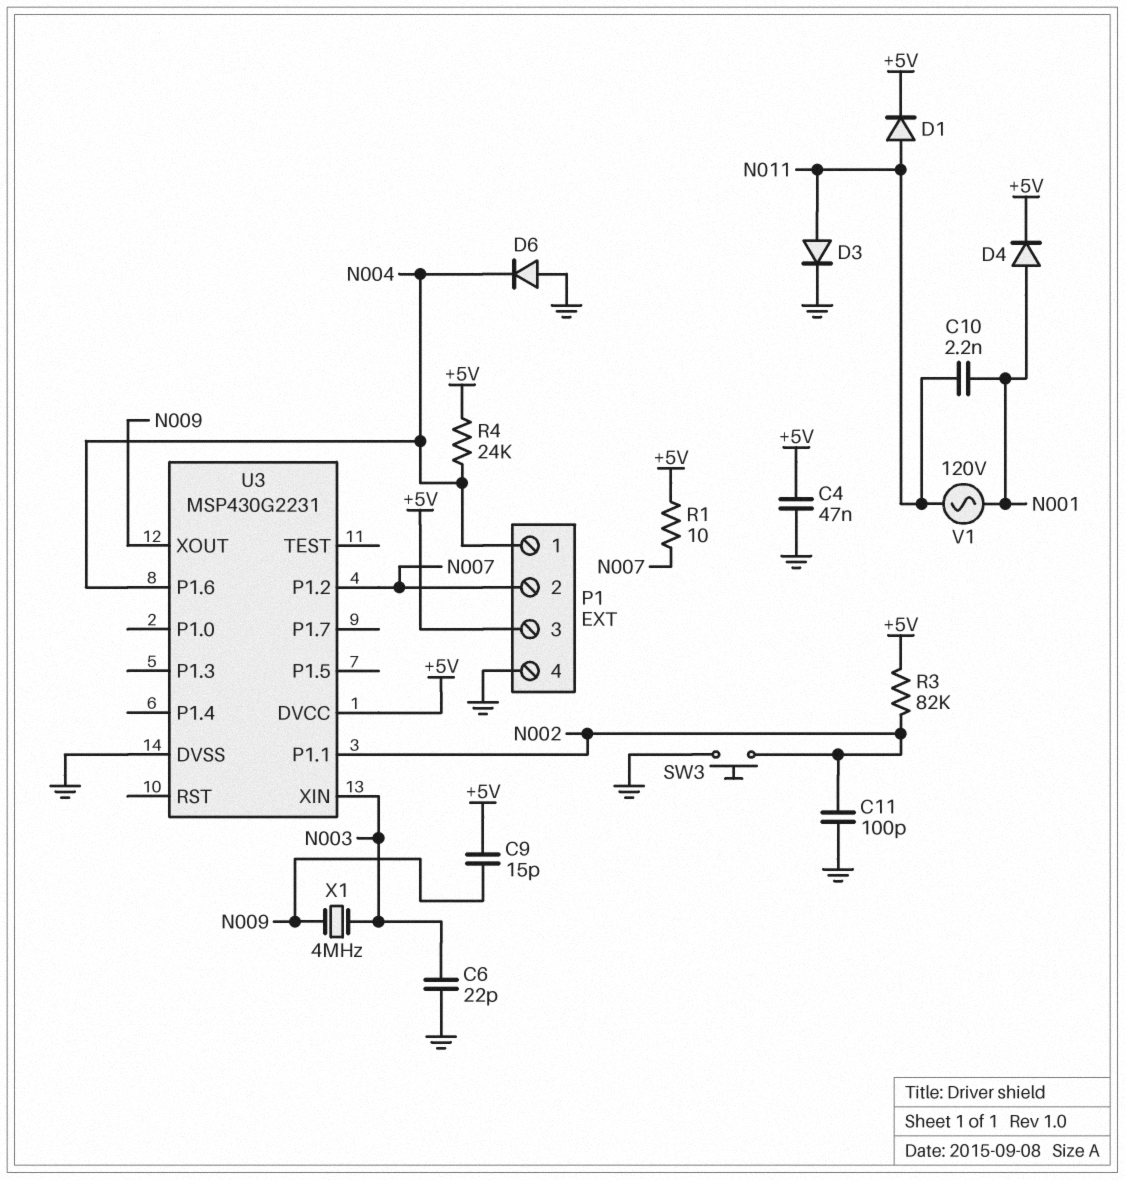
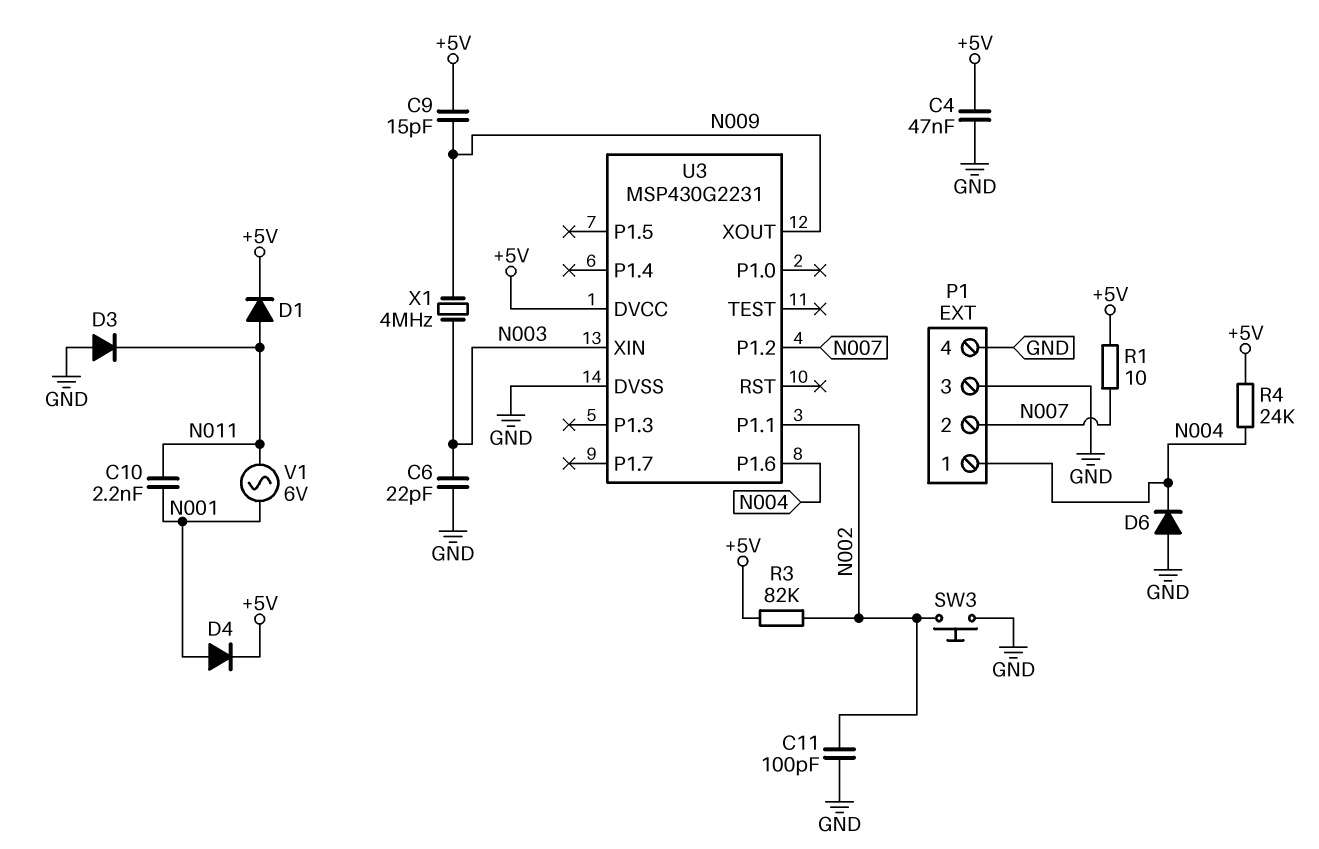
D3: diode (A N011, K GND) -> diode (A GND, K N011)
P1 pin 3: +5V -> GND
V1: AC 120V (N001, N011) -> AC 6V (N001, N011)

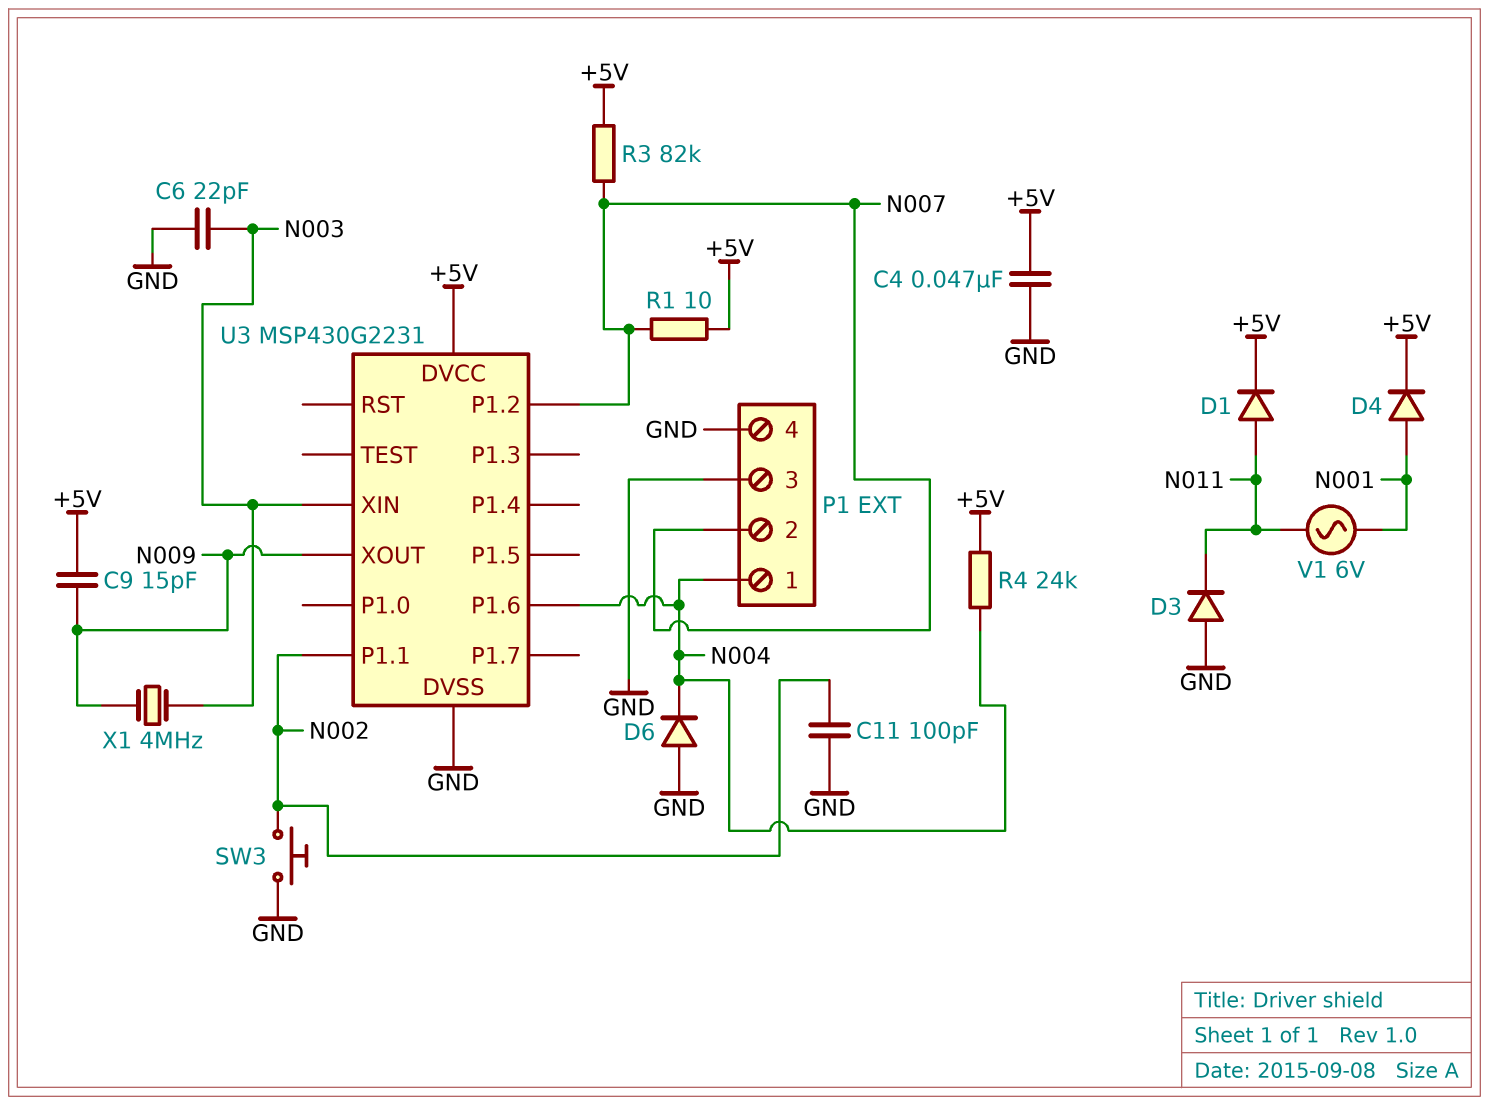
C10: 2.2nF (N001, N011) -> none
R3: 82k (+5V, N002) -> 82k (+5V, N007)

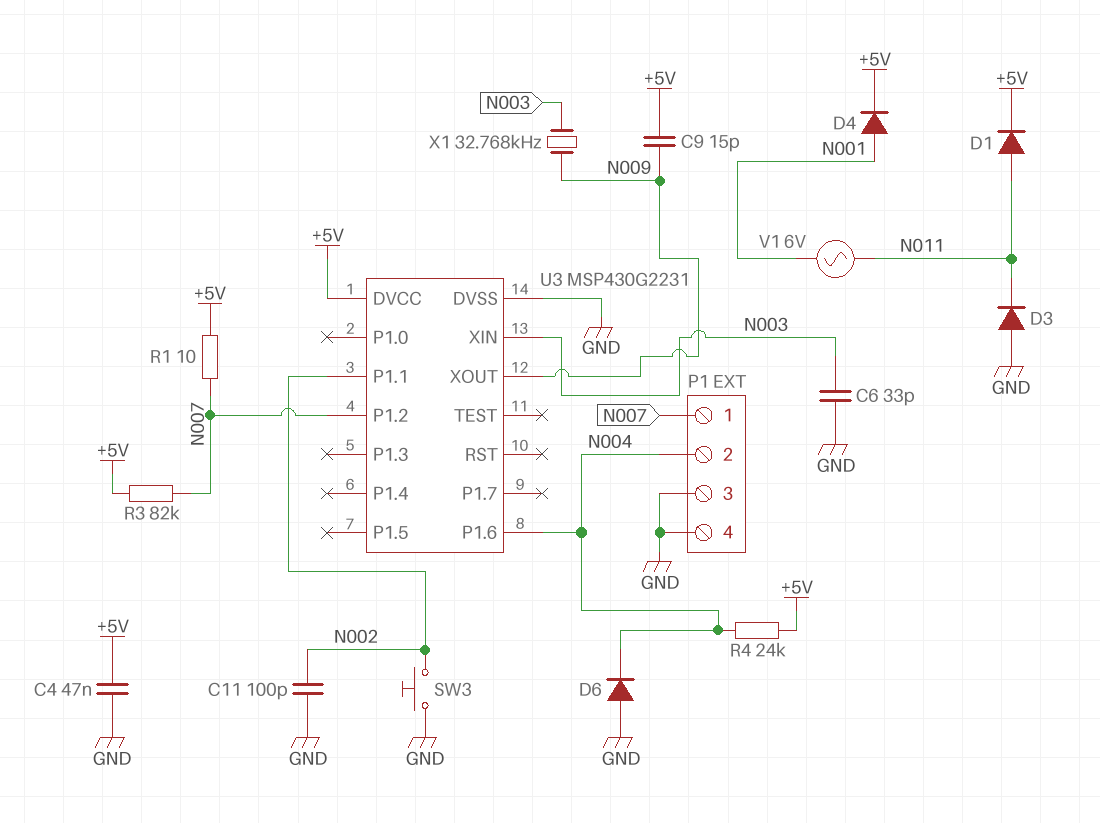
C6: 22pF (GND, N003) -> 33pF (GND, N003)
P1 pin 1: N004 -> N007
P1 pin 2: N007 -> N004
X1: 4MHz (N003, N009) -> 32.768kHz (N003, N009)

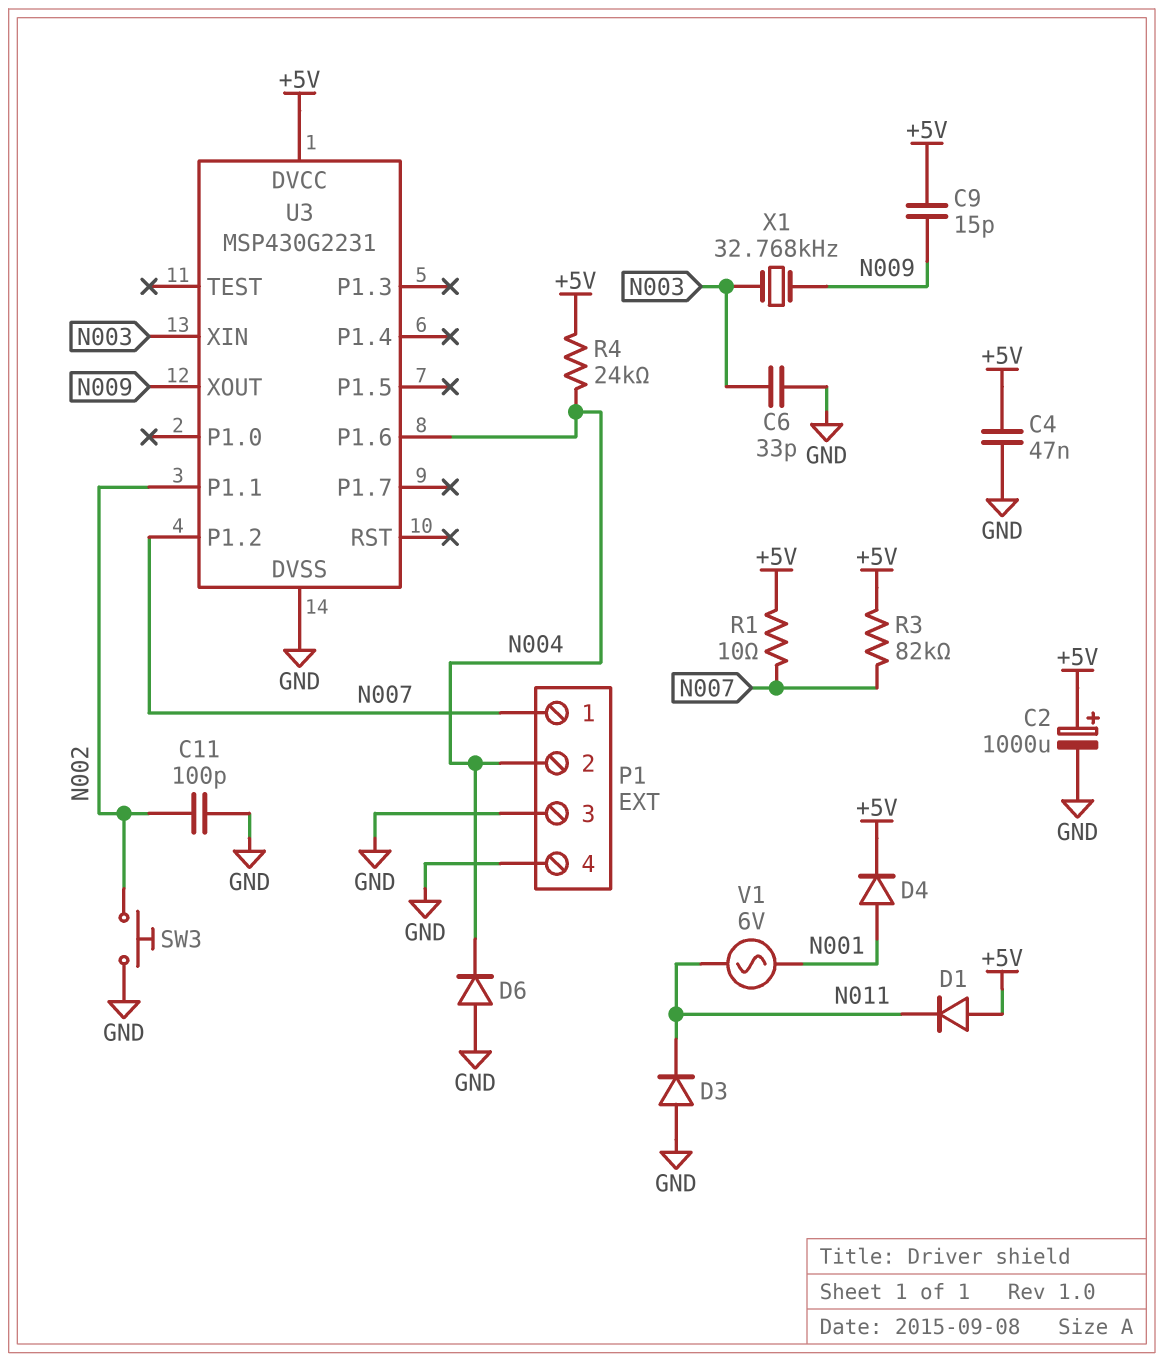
C2: none -> 1000uF (plus +5V, minus GND)
D1: diode (A N011, K +5V) -> diode (A +5V, K N011)

